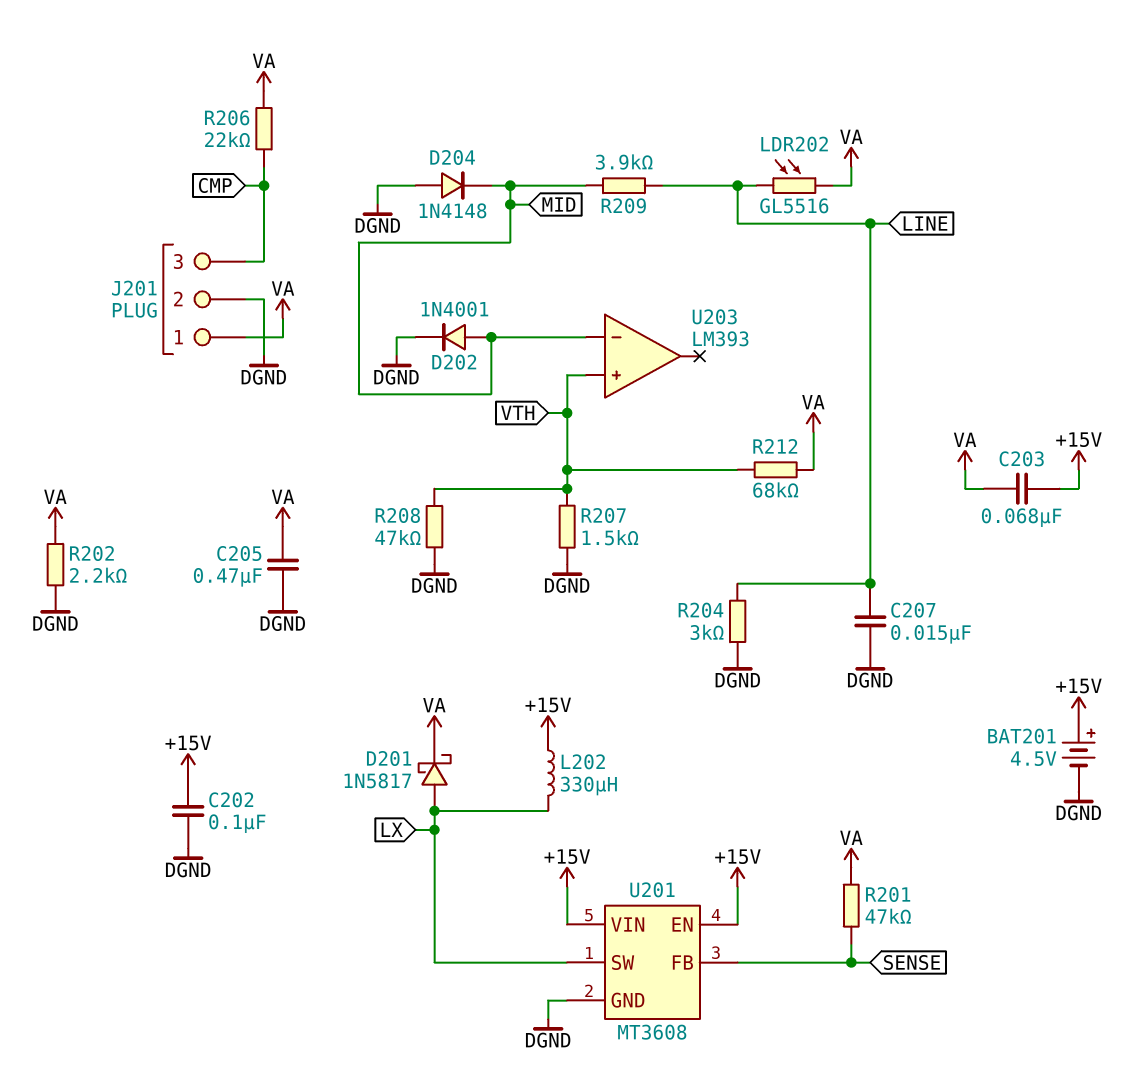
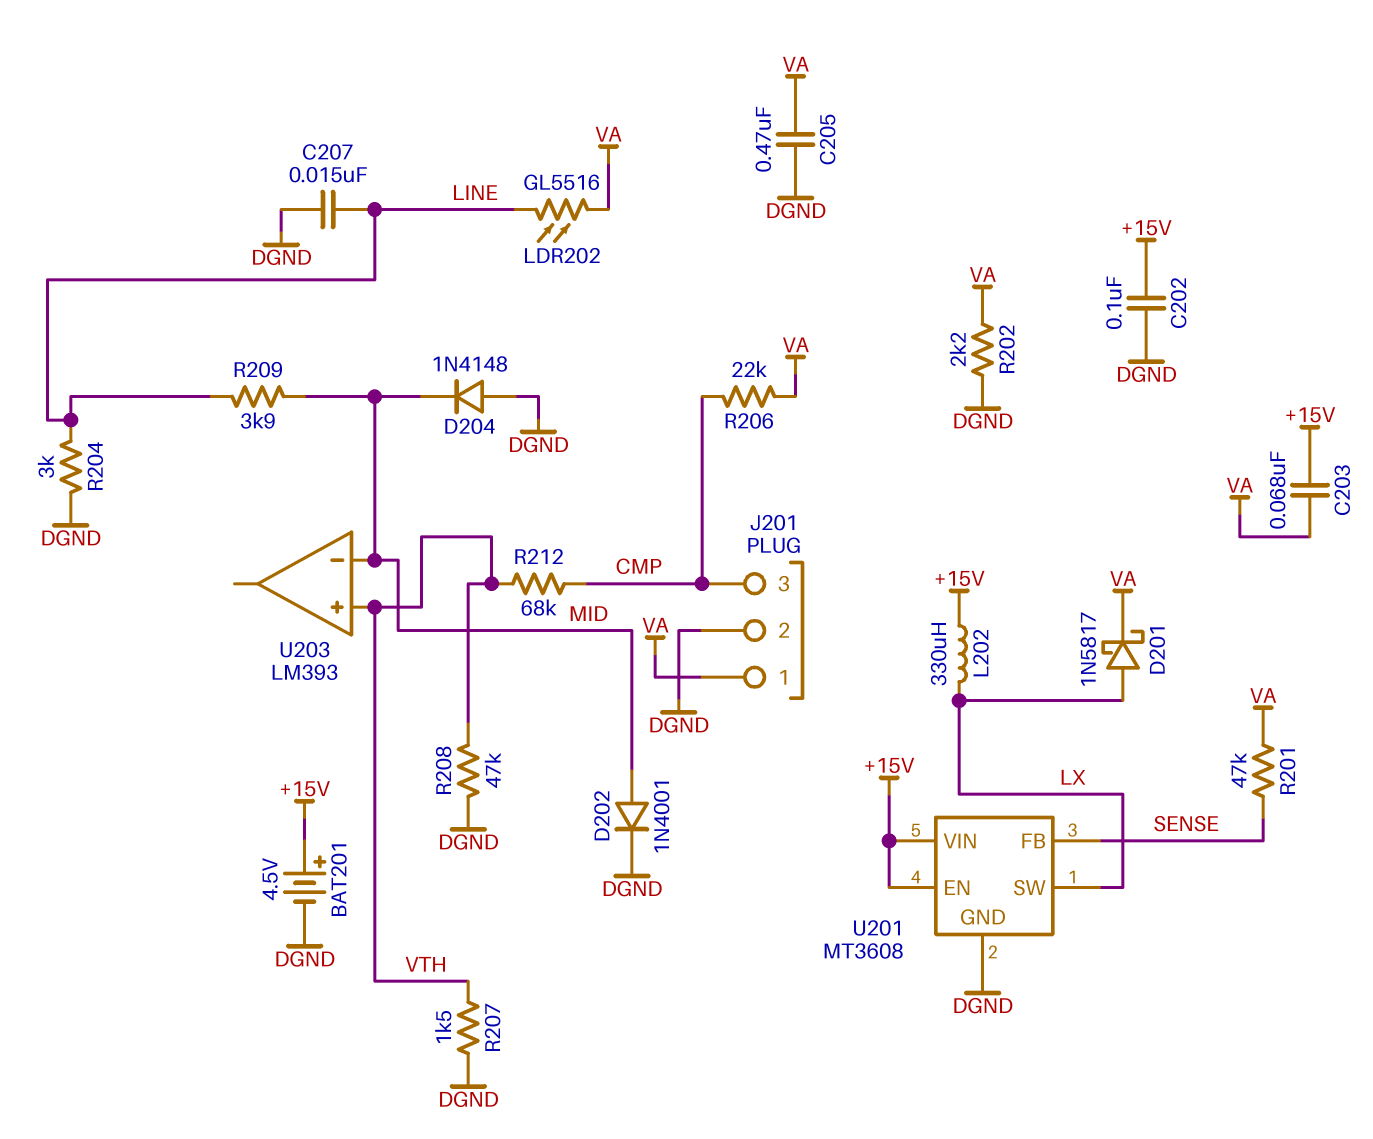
R212: 68k (VA, VTH) -> 68k (CMP, VTH)

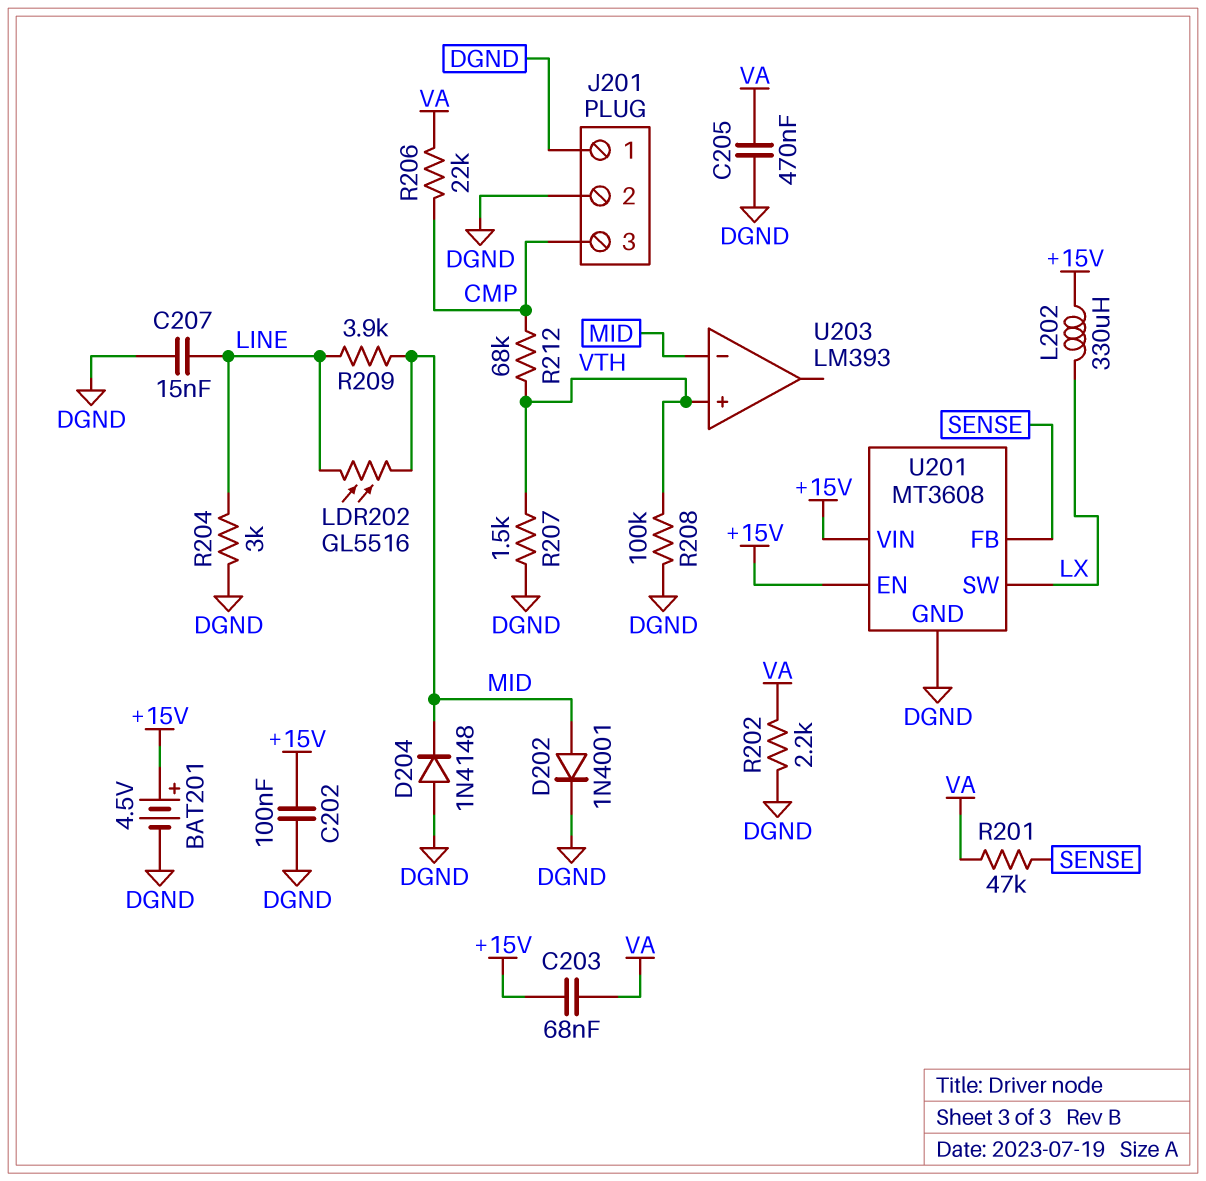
D201: schottky 1N5817 (A LX, K VA) -> none
J201 pin 1: VA -> DGND
LDR202: GL5516 (LINE, VA) -> GL5516 (LINE, MID)
R208: 47k (DGND, VTH) -> 100k (DGND, VTH)

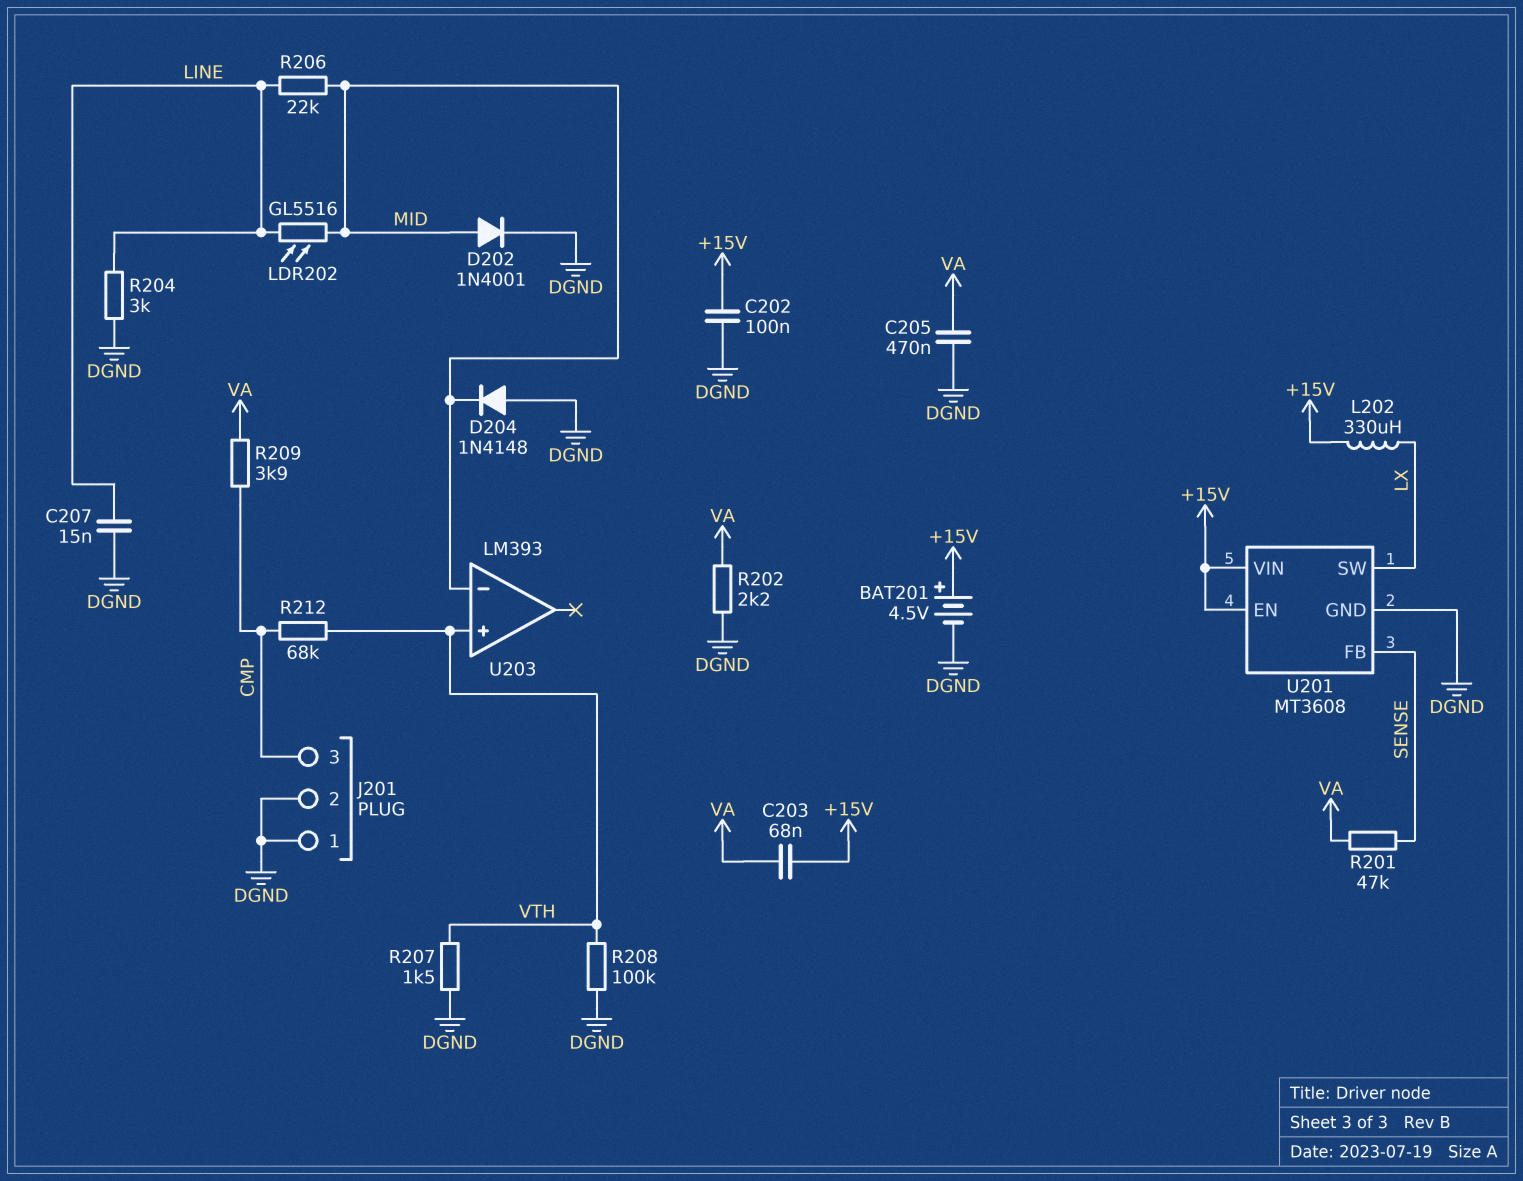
R206: 22k (CMP, VA) -> 22k (LINE, MID)
R209: 3.9k (LINE, MID) -> 3.9k (CMP, VA)

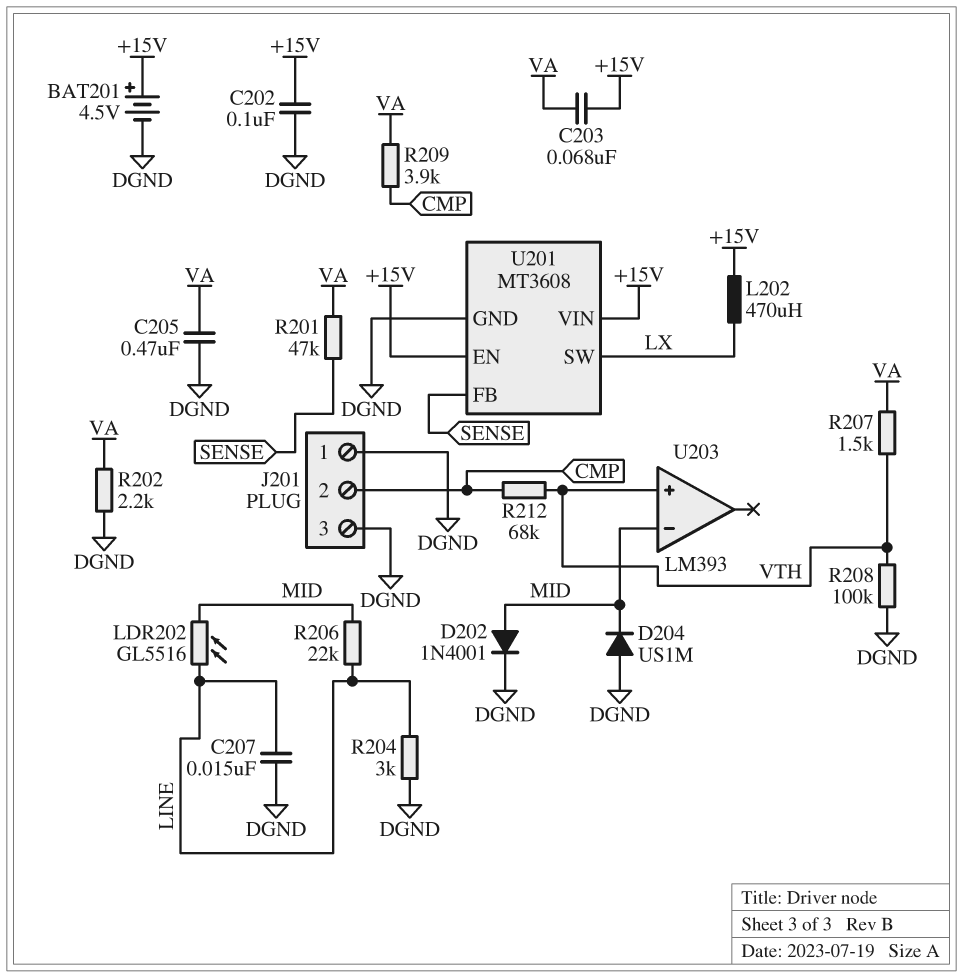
D204: diode 1N4148 (A DGND, K MID) -> diode US1M (A DGND, K MID)
J201 pin 2: DGND -> CMP
J201 pin 3: CMP -> DGND
L202: 330uH (+15V, LX) -> 470uH (+15V, LX)
R207: 1.5k (DGND, VTH) -> 1.5k (VA, VTH)

